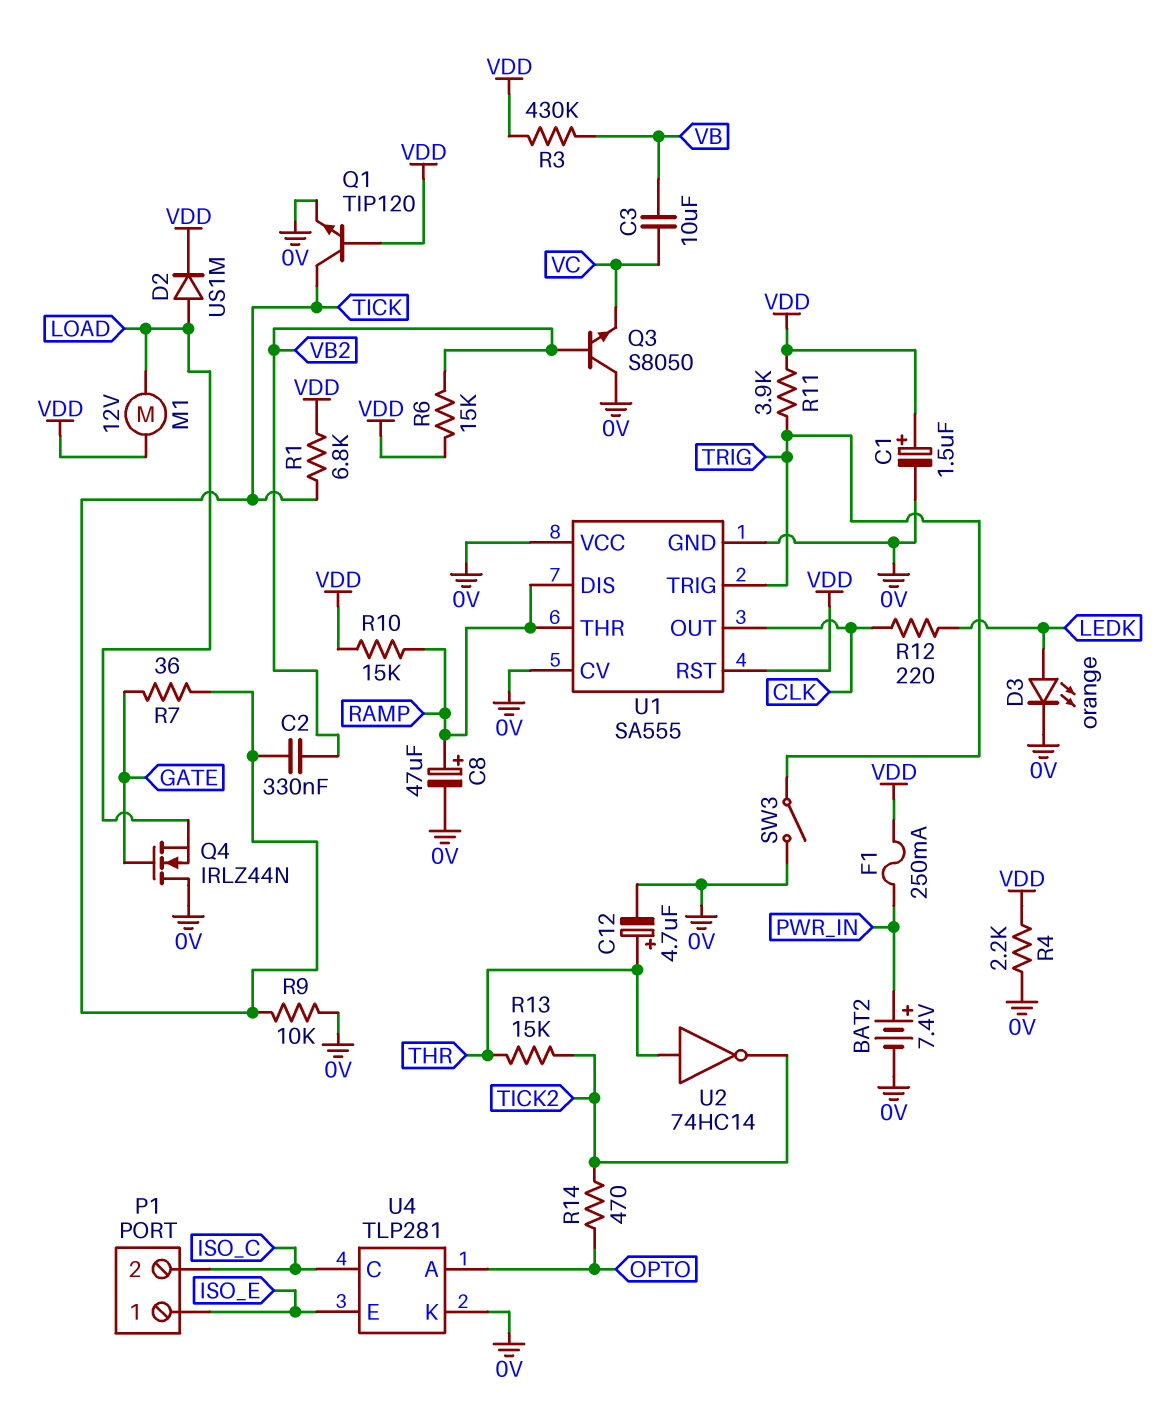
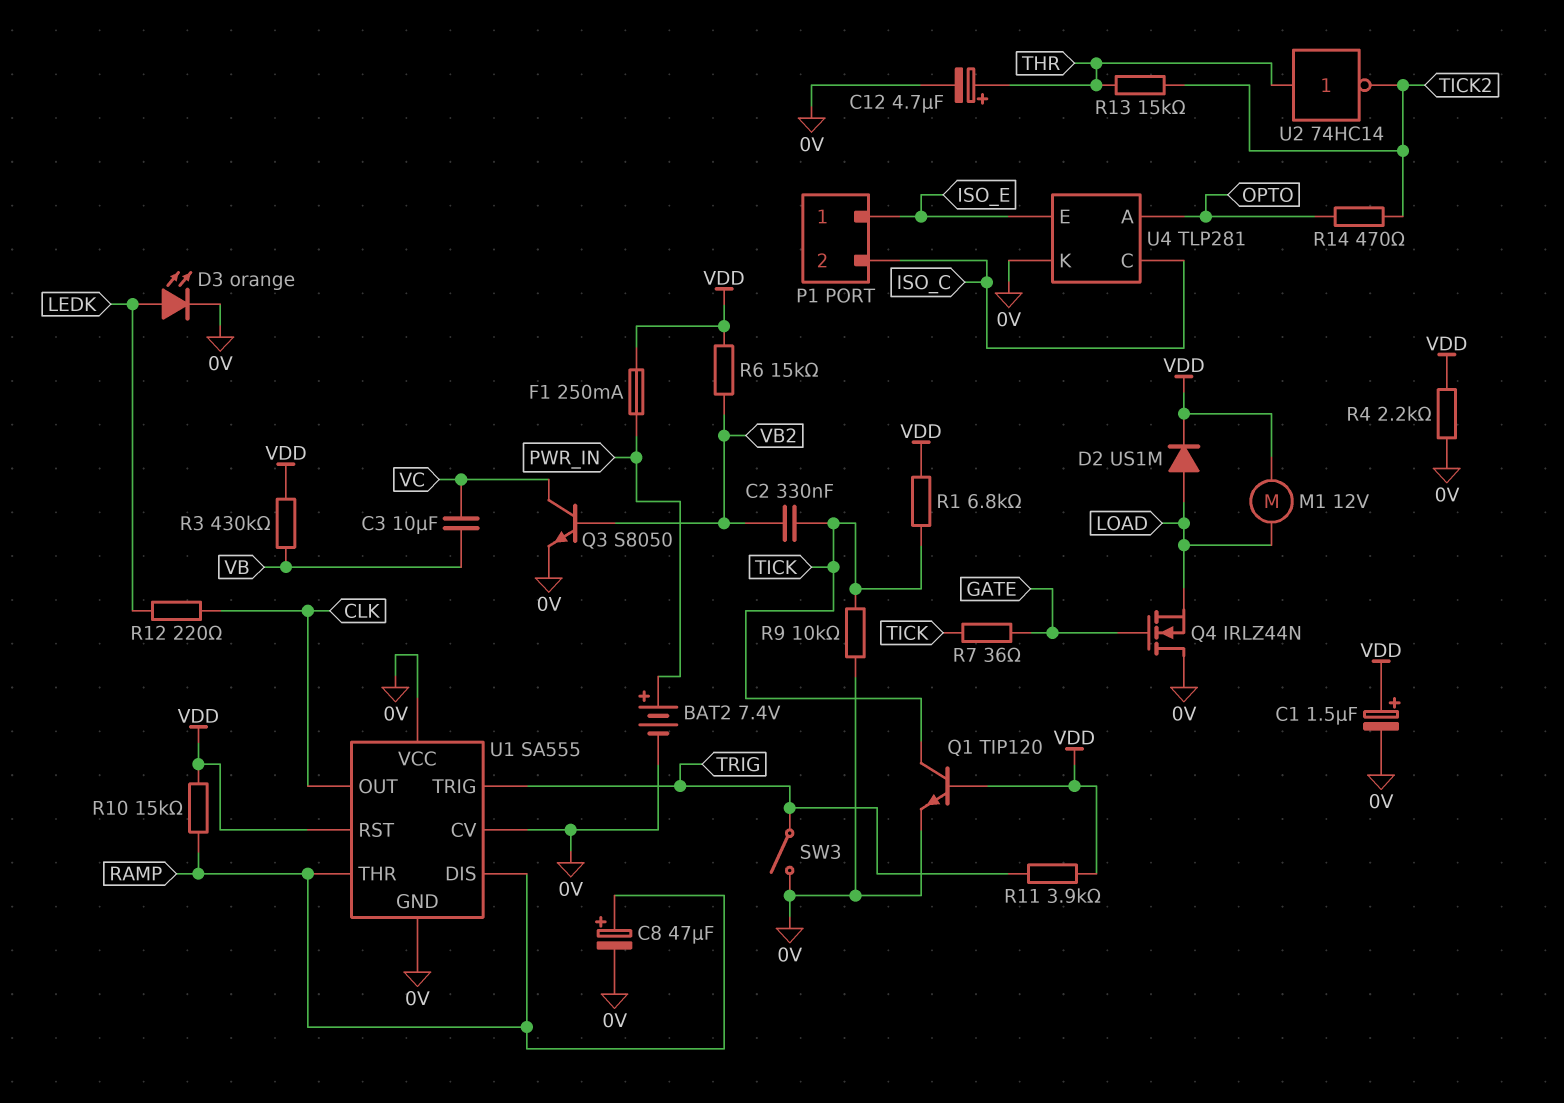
Q3: NPN S8050 (B VB2, C 0V, E VC) -> NPN S8050 (B VB2, C VC, E 0V)

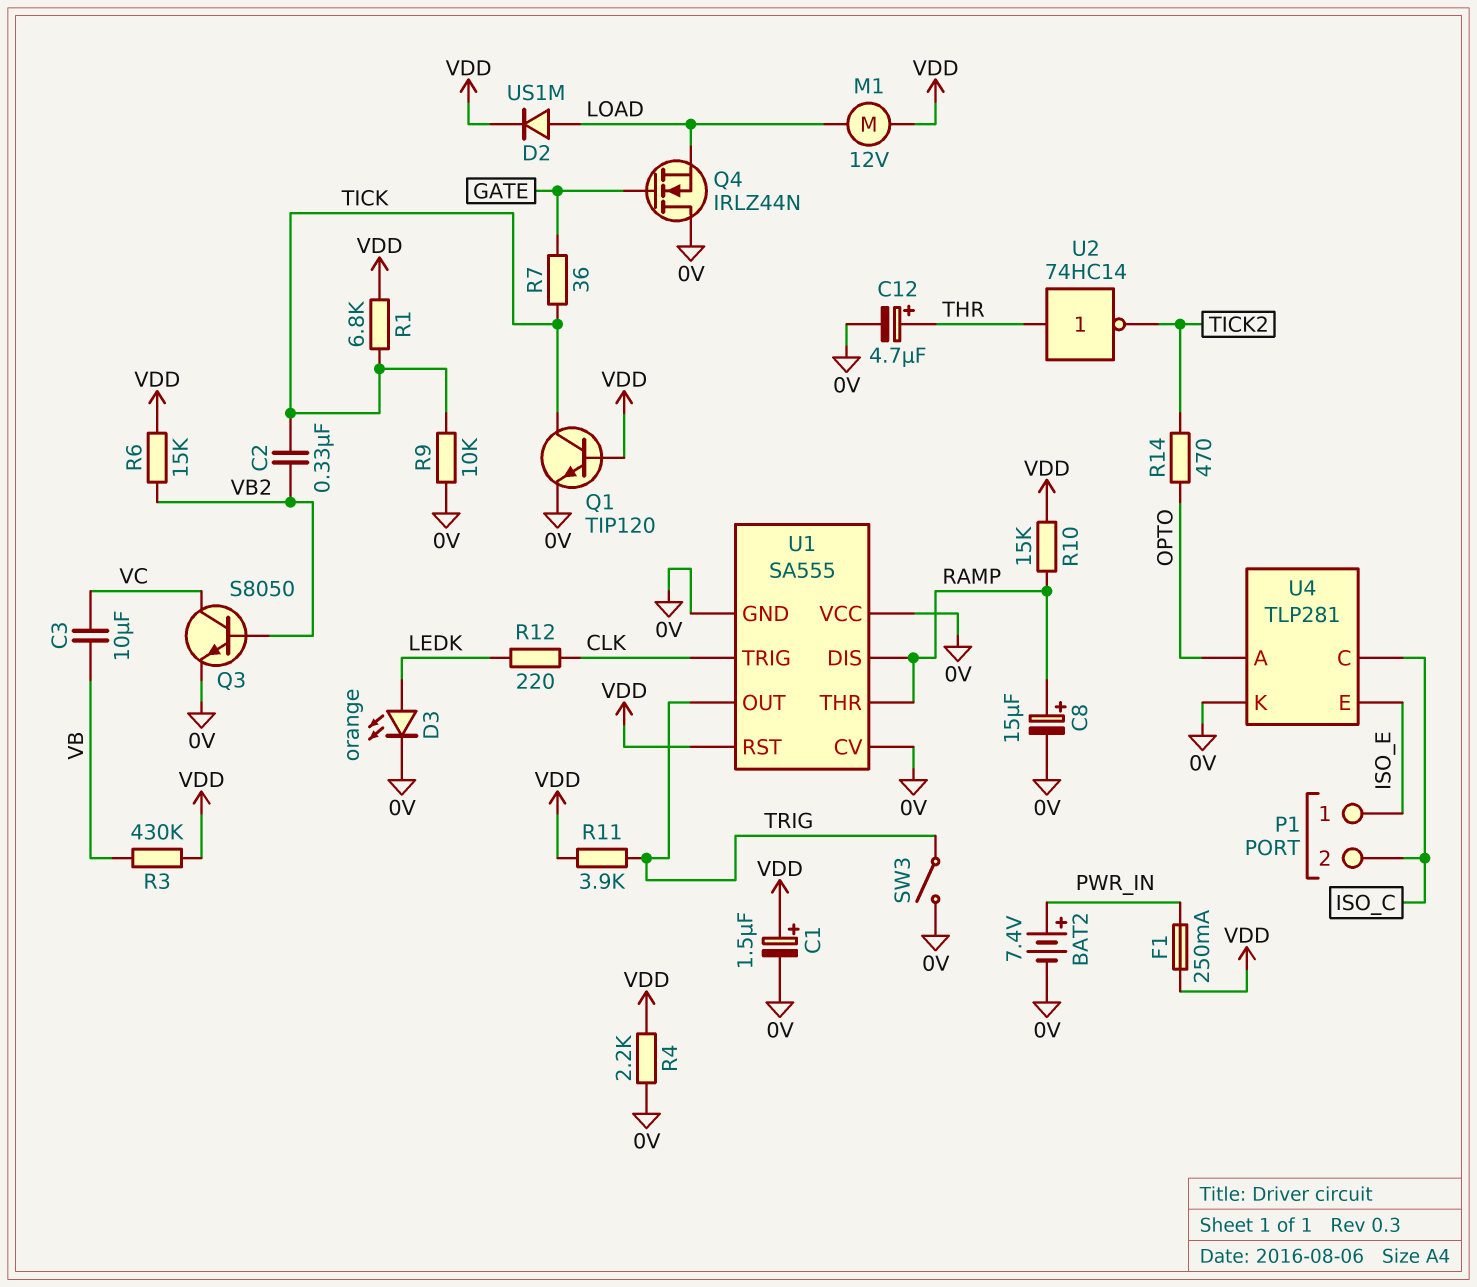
C8: 47uF (plus RAMP, minus 0V) -> 15uF (plus RAMP, minus 0V)
R13: 15k (THR, TICK2) -> none
U1 pin OUT: CLK -> TRIG
U1 pin TRIG: TRIG -> CLK

